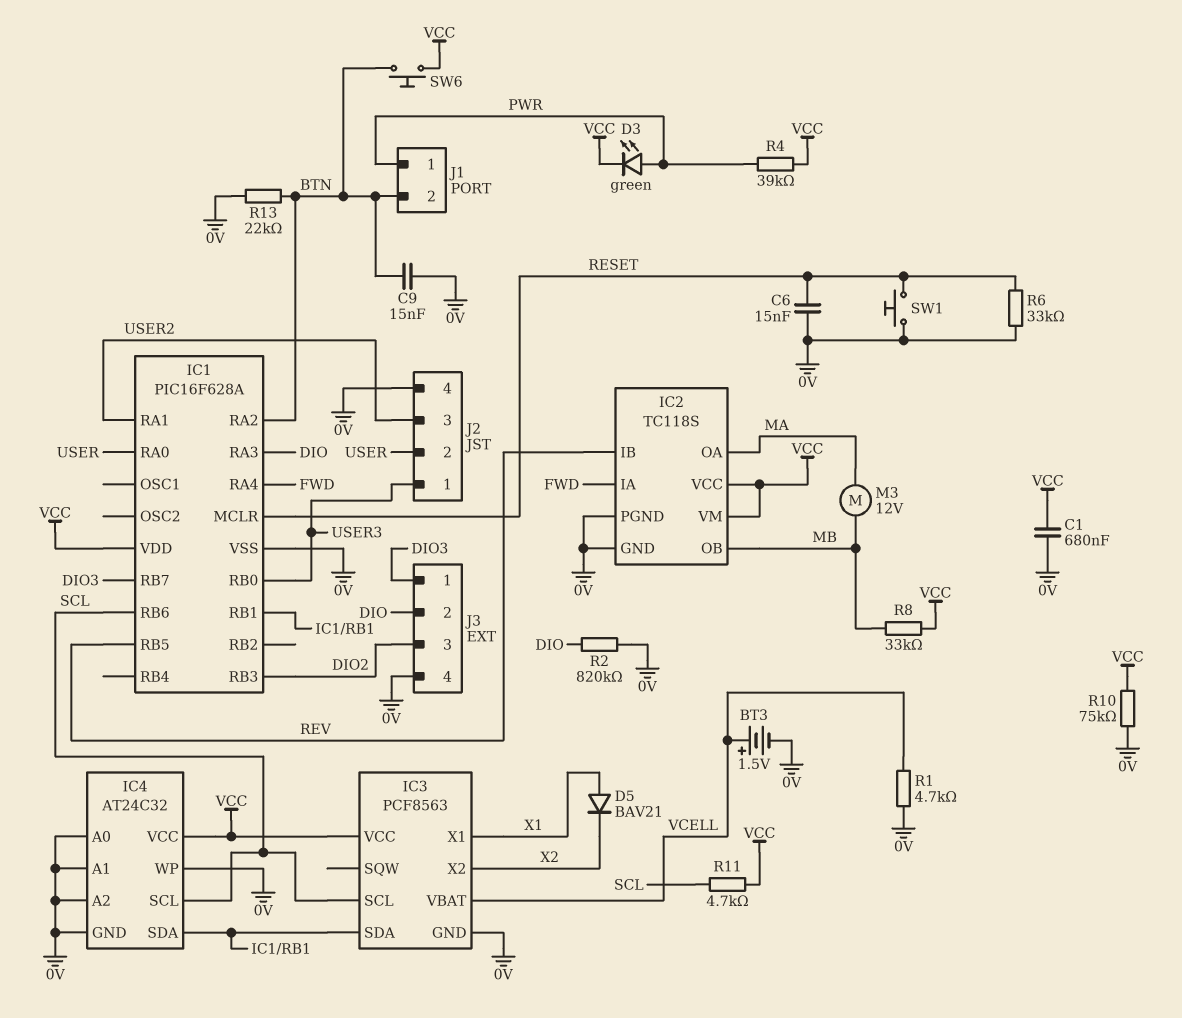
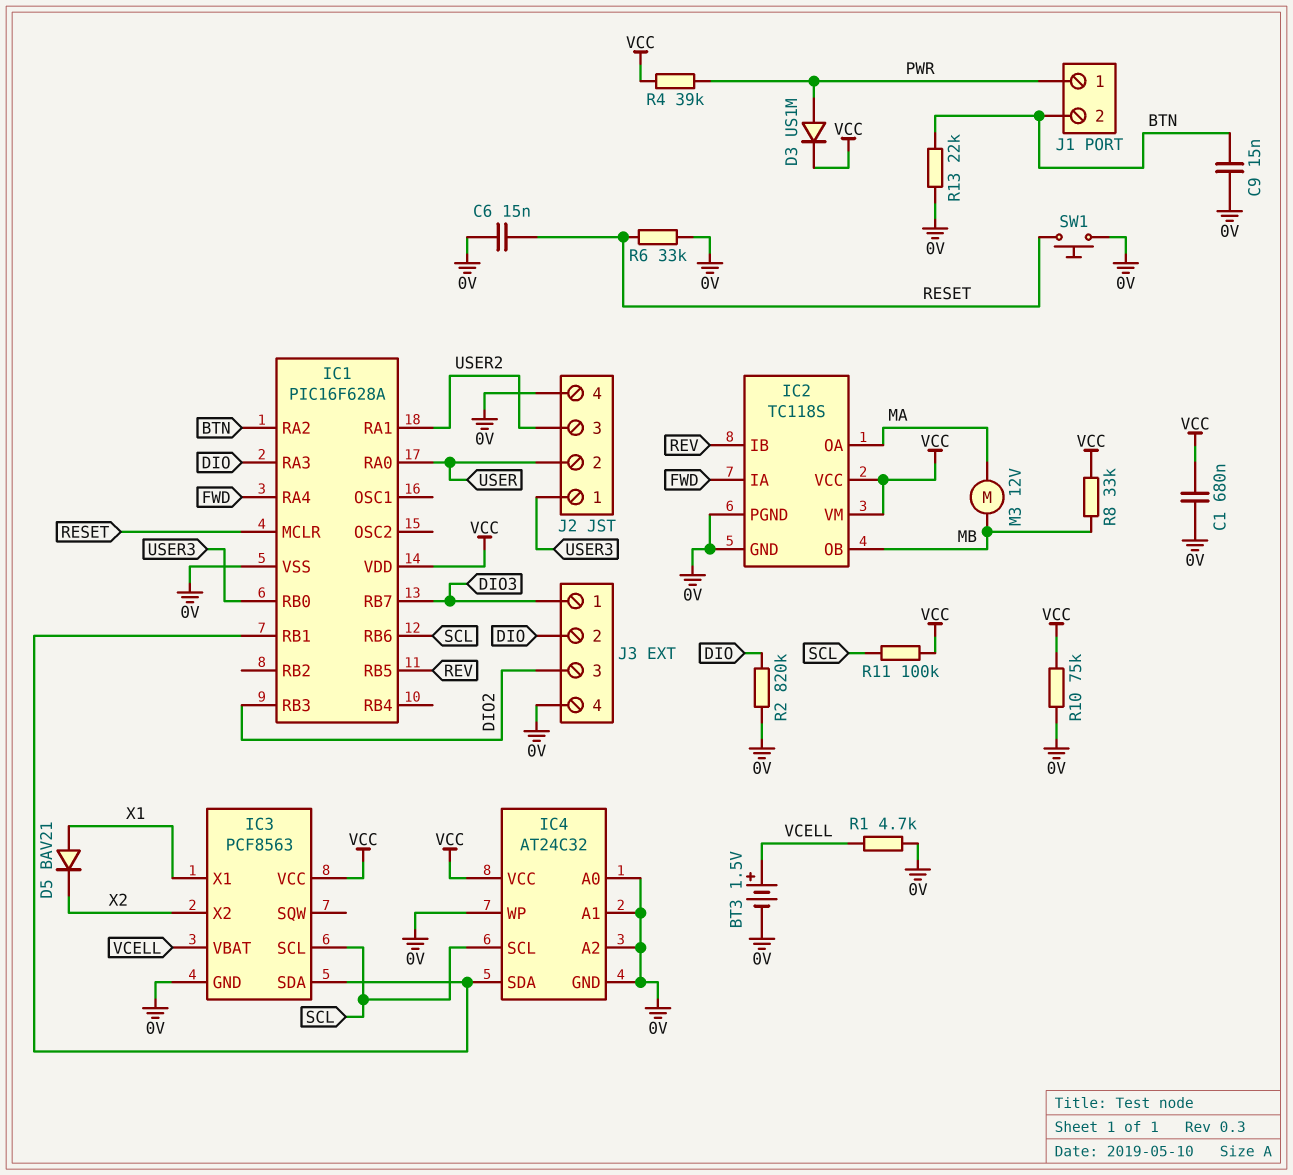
D3: LED green (A PWR, K VCC) -> diode US1M (A PWR, K VCC)
R11: 4.7k (SCL, VCC) -> 100k (SCL, VCC)
SW6: button (BTN, VCC) -> none

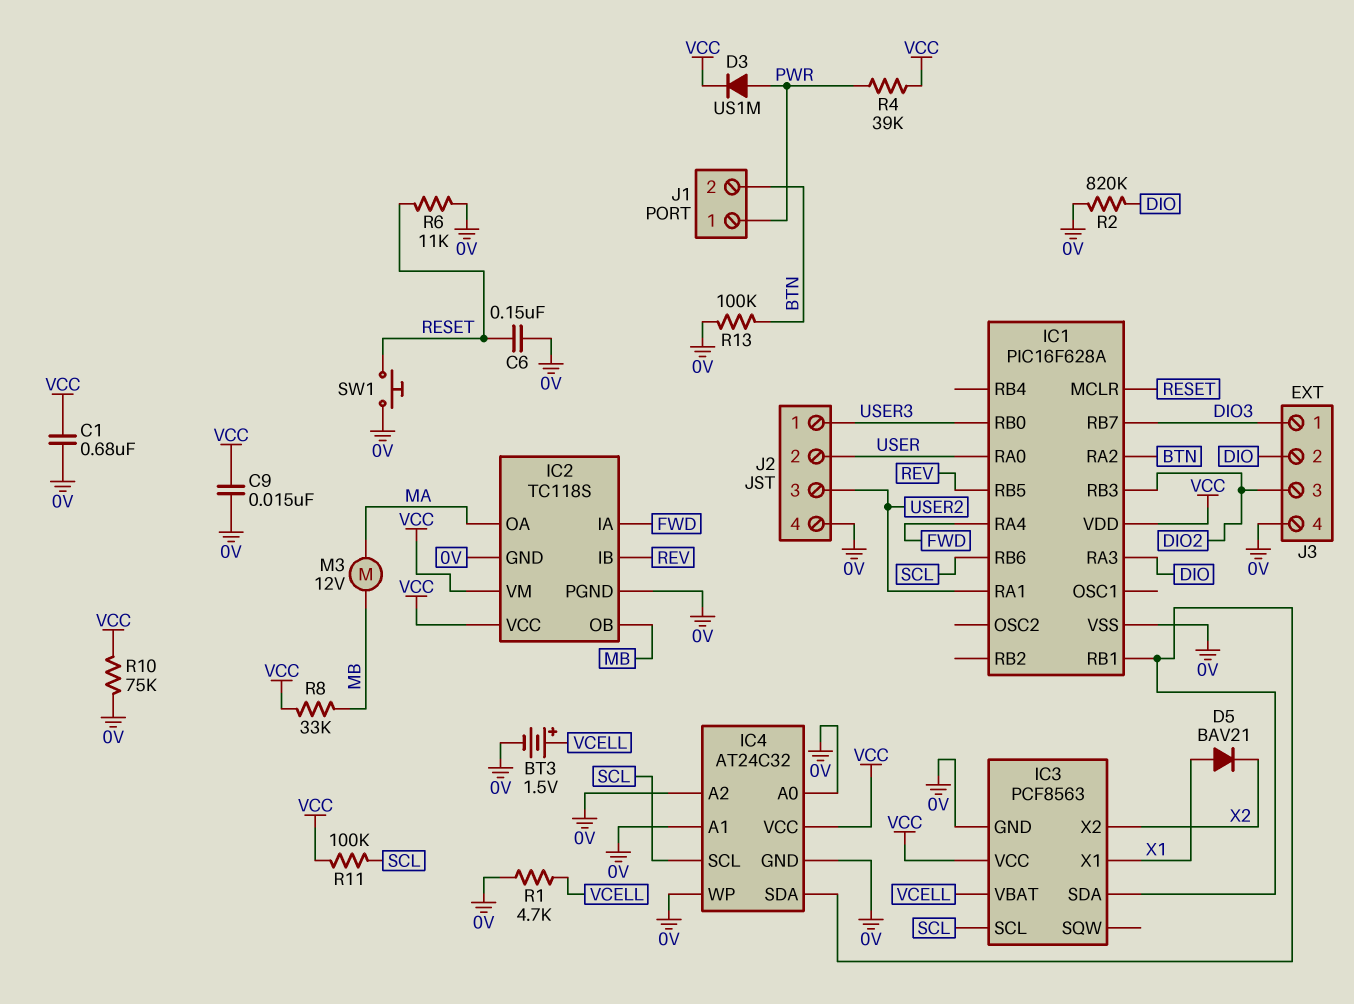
C6: 15nF (0V, RESET) -> 150nF (0V, RESET)
C9: 15nF (0V, BTN) -> 15nF (0V, VCC)
R6: 33k (0V, RESET) -> 11k (0V, RESET)
R13: 22k (0V, BTN) -> 100k (0V, BTN)

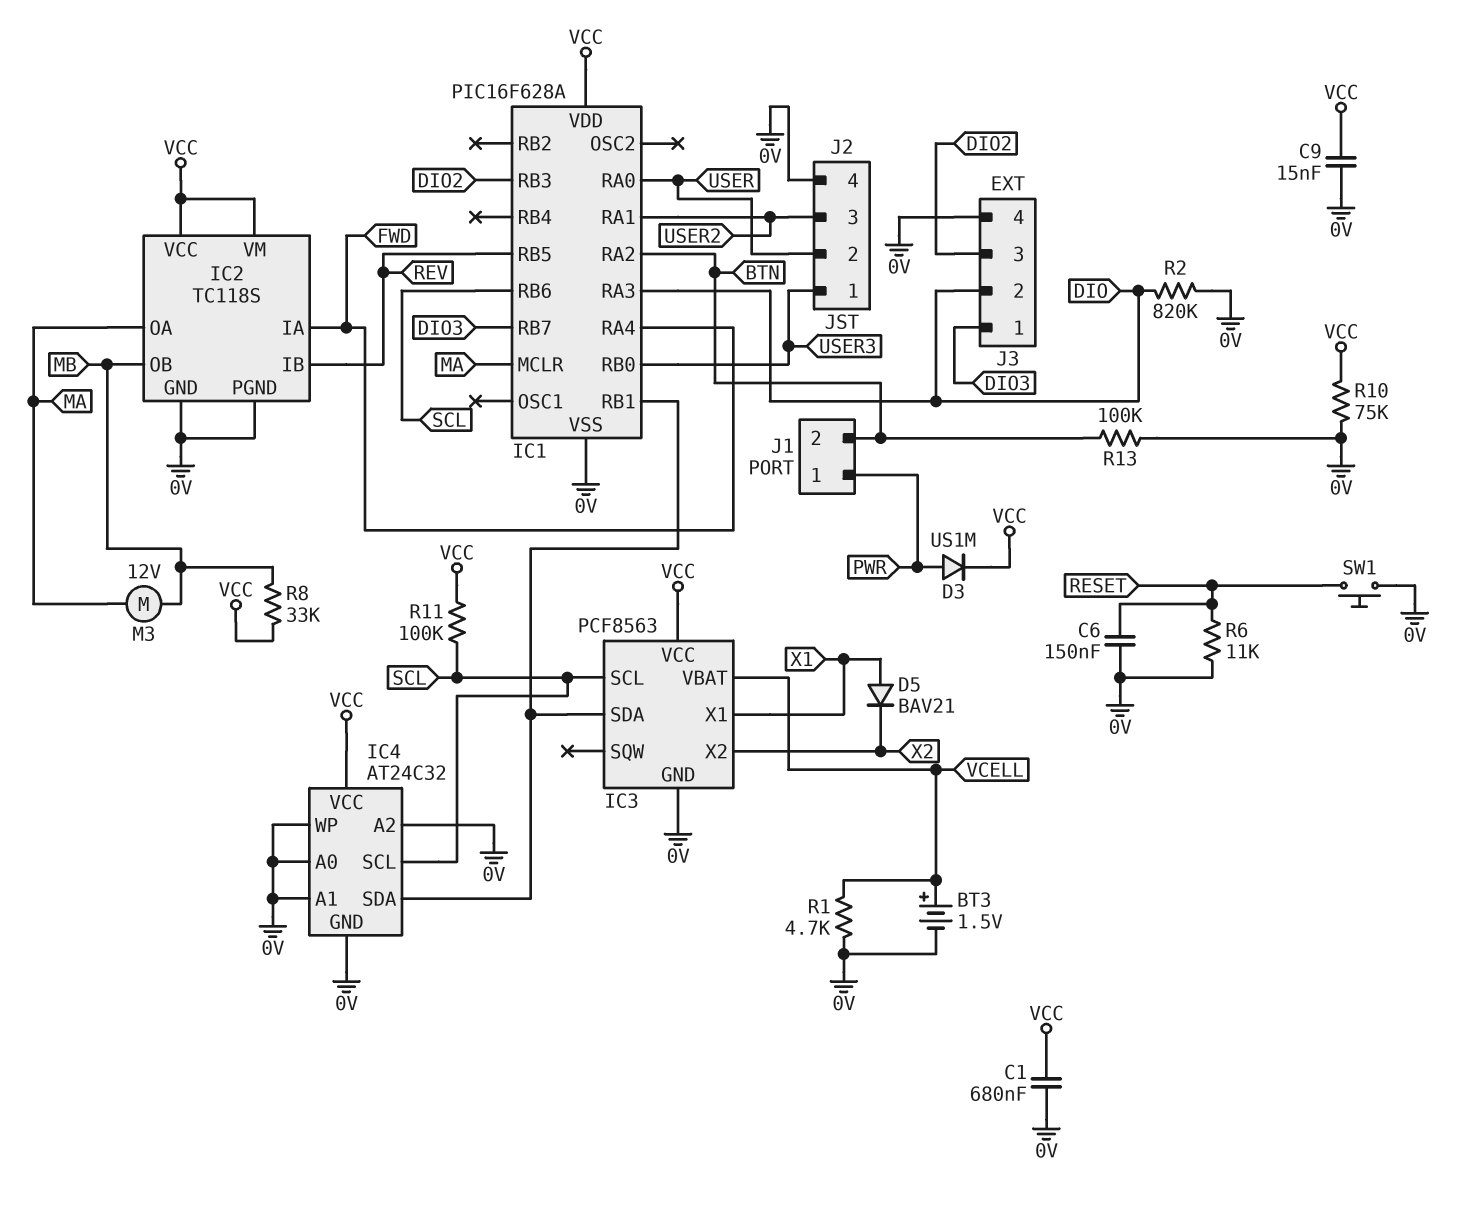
IC1 pin MCLR: RESET -> MA
R4: 39k (PWR, VCC) -> none

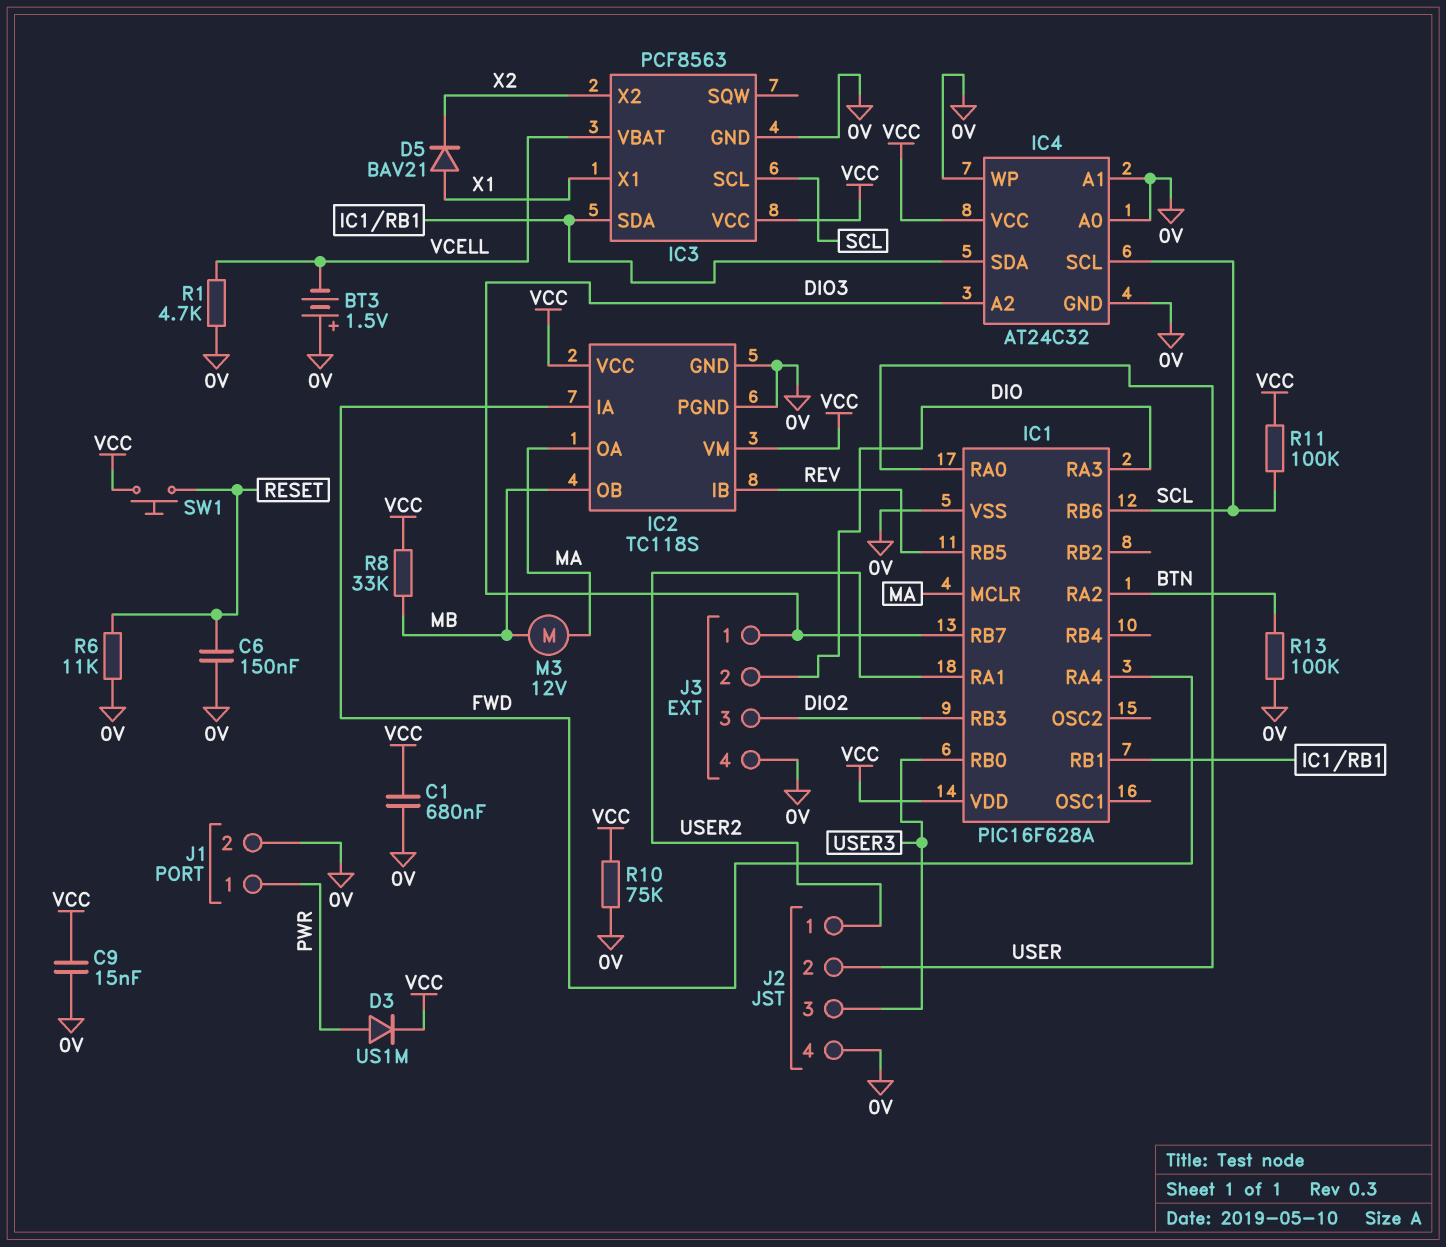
BT3: 1.5V (plus VCELL, minus 0V) -> 1.5V (plus 0V, minus VCELL)
IC4 pin A2: 0V -> DIO3
J1 pin 2: BTN -> 0V
J2 pin 1: USER3 -> USER2
J2 pin 3: USER2 -> USER3
R2: 820k (0V, DIO) -> none
SW1: button (0V, RESET) -> button (RESET, VCC)

